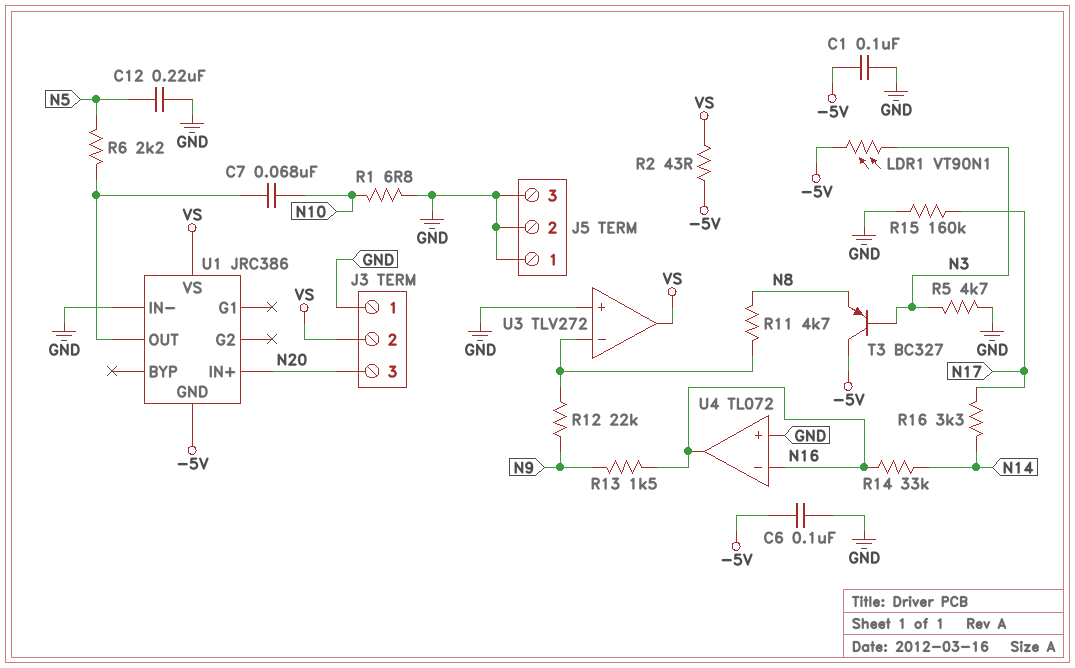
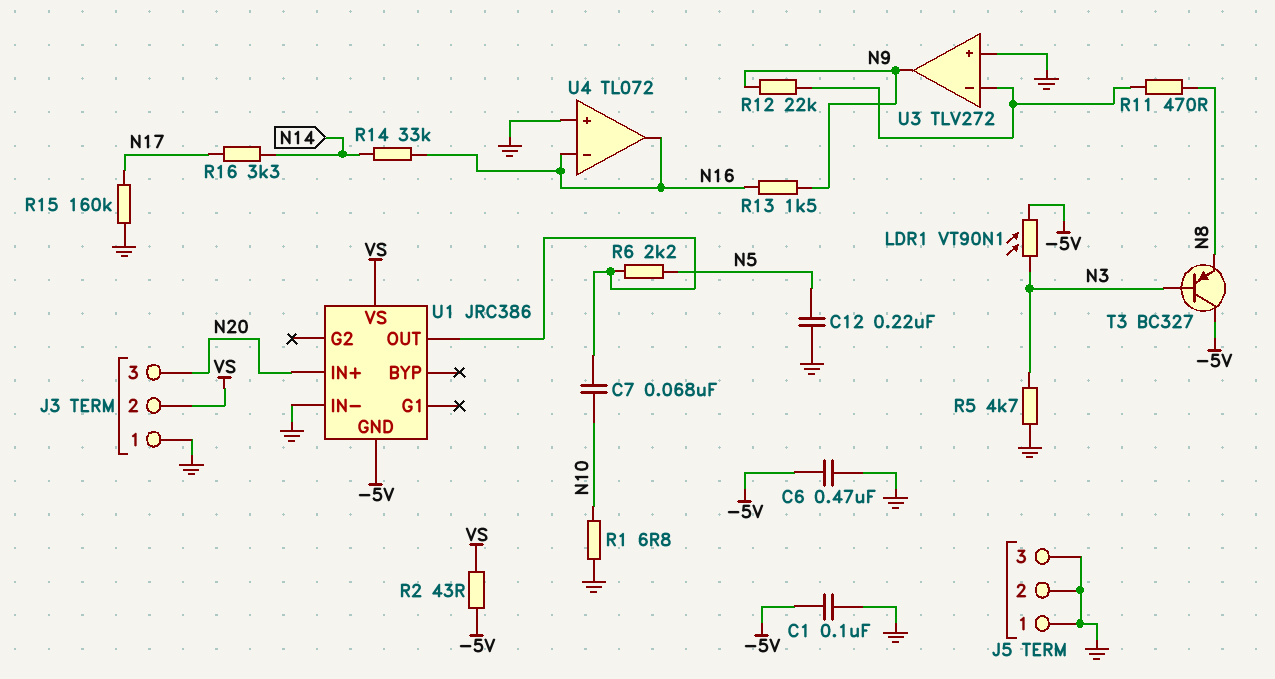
C6: 100nF (-5V, GND) -> 470nF (-5V, GND)
R11: 4.7k (N8, U3/in-) -> 470 (N8, U3/in-)
U3 pin out: VS -> N9

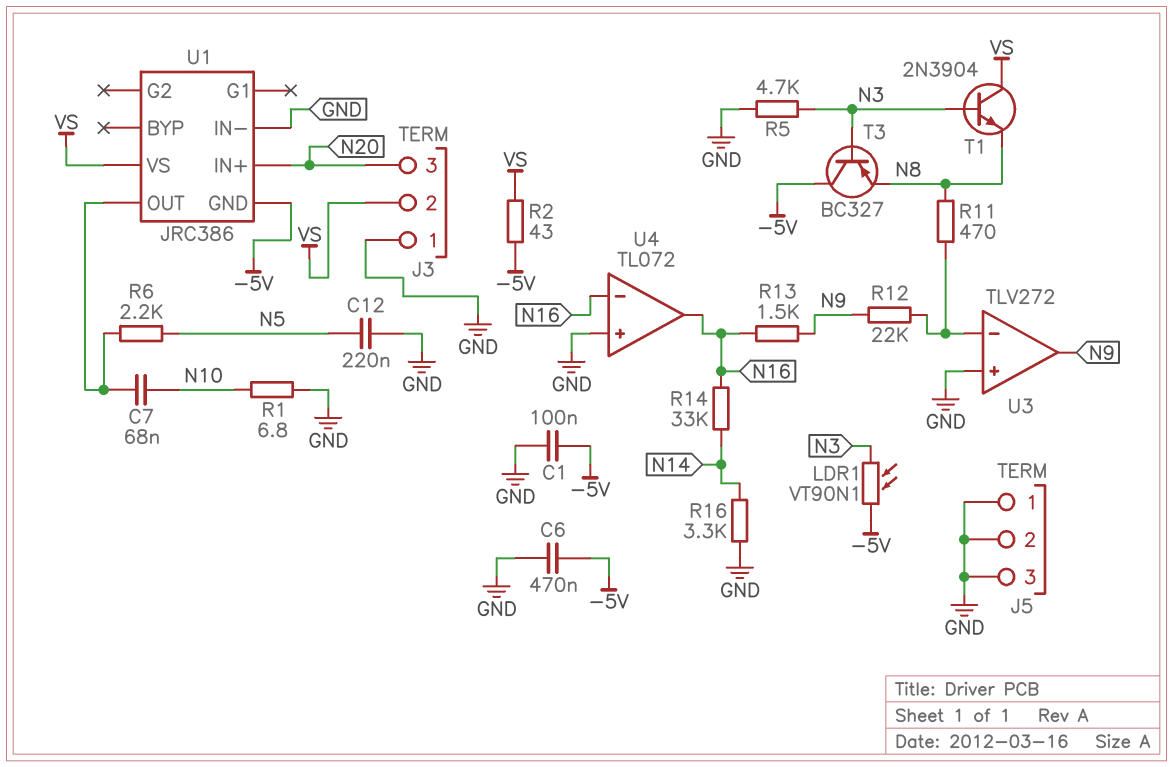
R15: 160k (GND, N17) -> none
R16: 3.3k (N14, N17) -> 3.3k (GND, N14)
T1: none -> NPN 2N3904 (B N3, C VS, E N8)

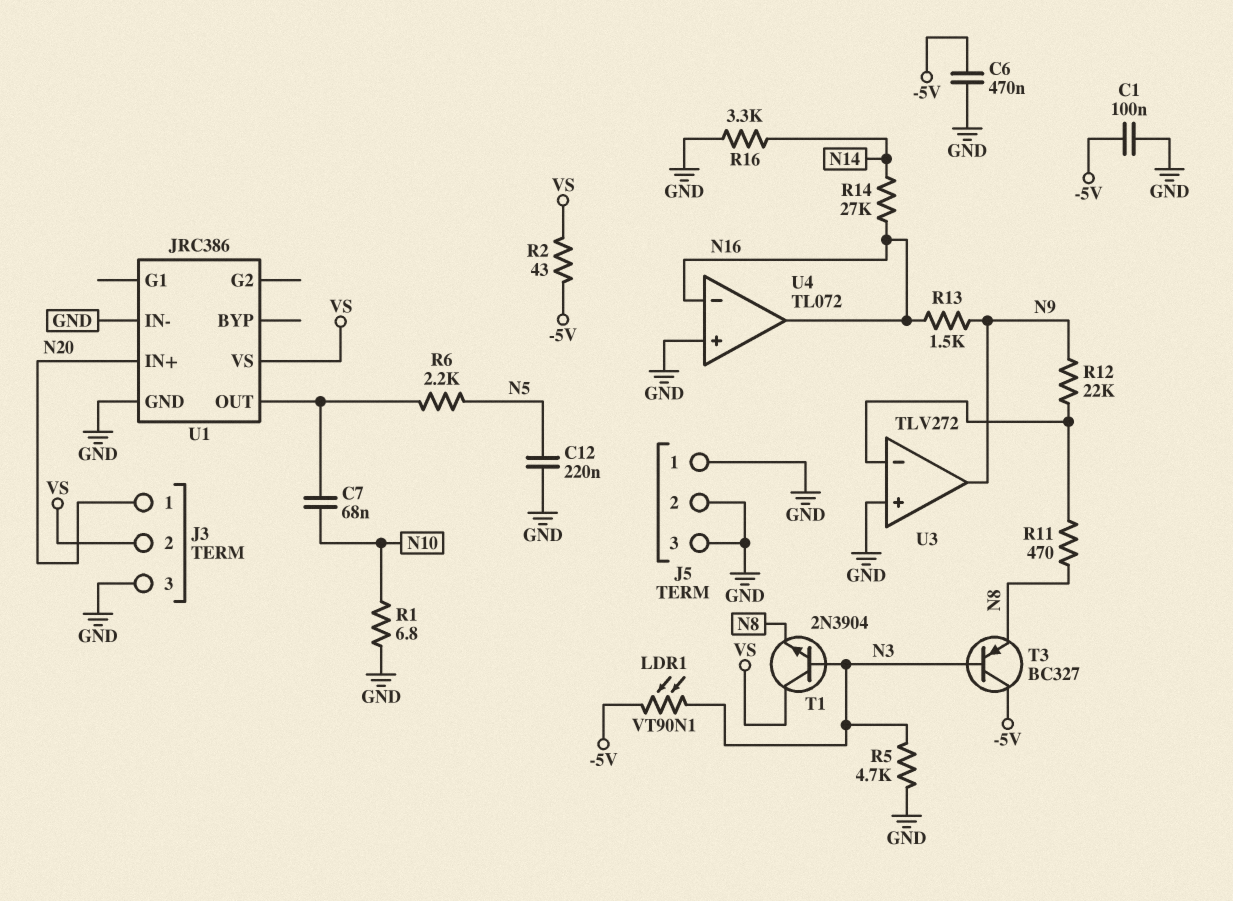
J3 pin 1: GND -> N20
J3 pin 3: N20 -> GND
R14: 33k (N14, N16) -> 27k (N14, N16)
U1 pin GND: -5V -> GND

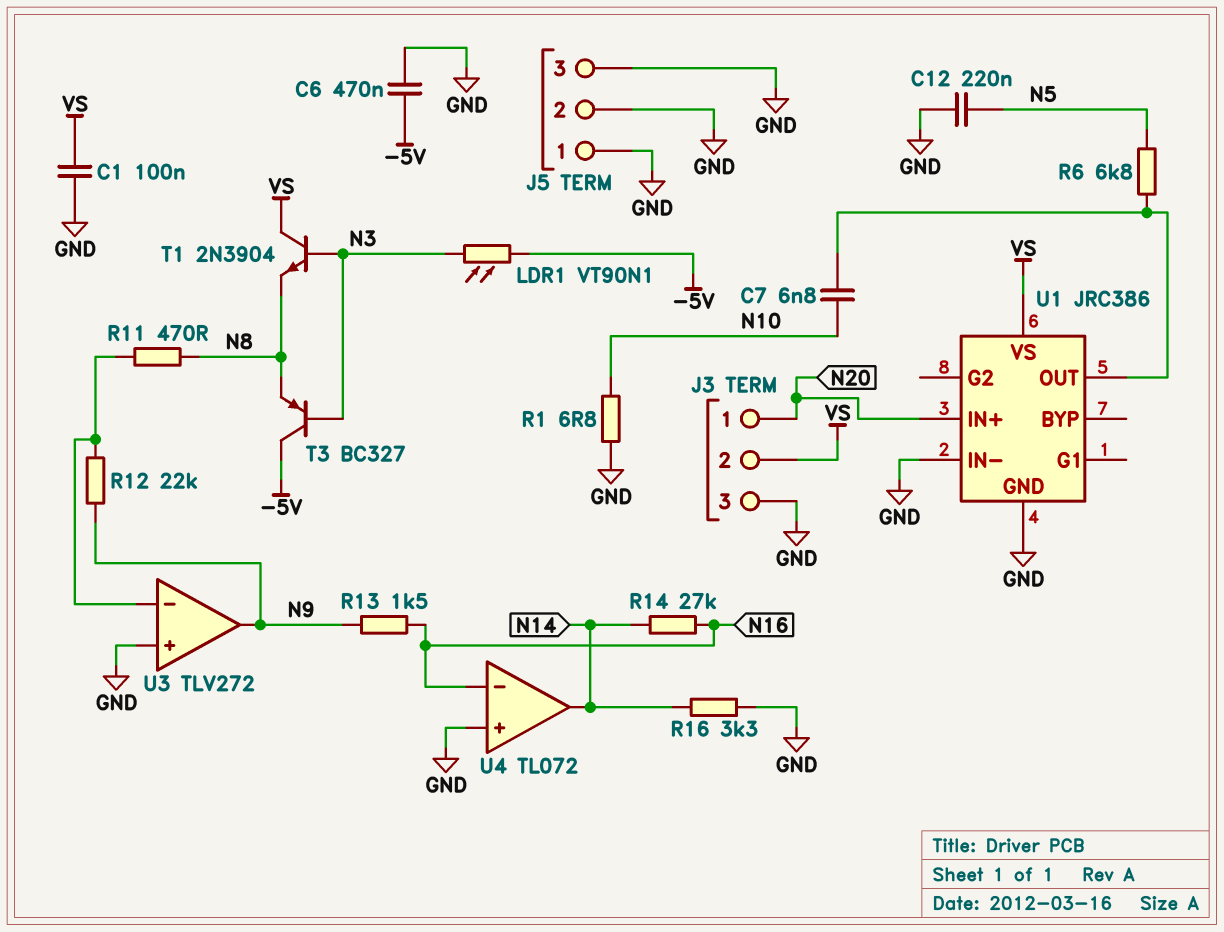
C1: 100nF (-5V, GND) -> 100nF (GND, VS)
C7: 68nF (N10, U1/OUT) -> 6.8nF (N10, U1/OUT)
R2: 43 (-5V, VS) -> none
R5: 4.7k (GND, N3) -> none
R6: 2.2k (N5, U1/OUT) -> 6.8k (N5, U1/OUT)
U4 pin out: N16 -> N14

